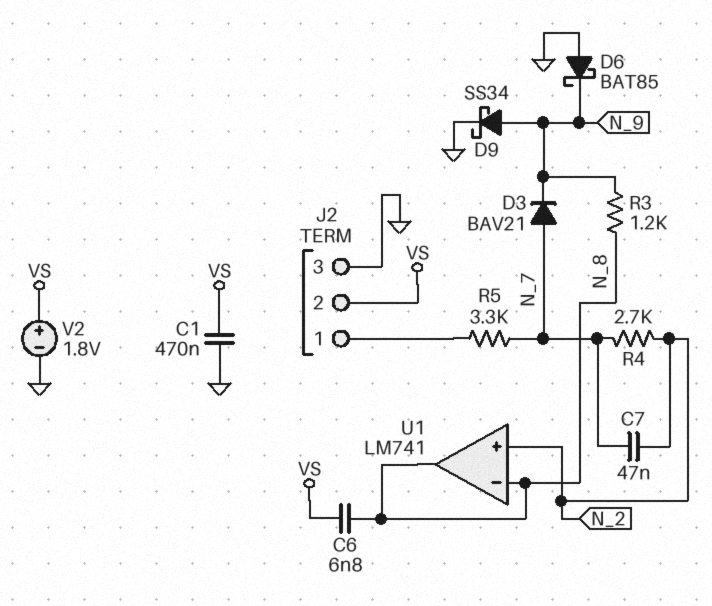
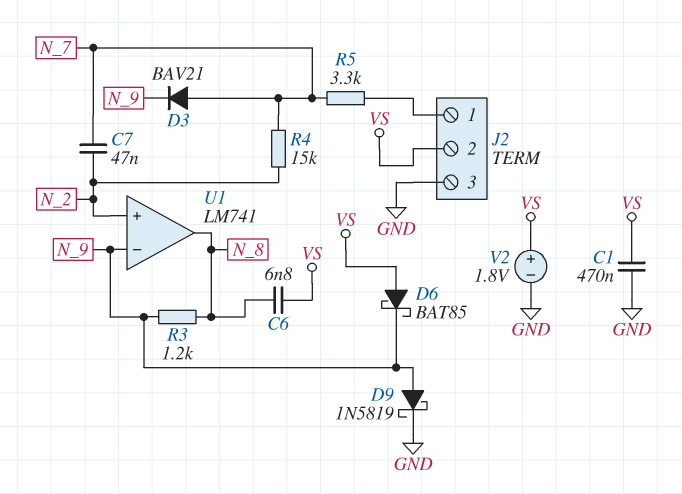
D6: schottky BAT85 (A GND, K N_9) -> schottky BAT85 (A VS, K N_9)
D9: schottky SS34 (A N_9, K GND) -> schottky 1N5819 (A N_9, K GND)
R4: 2.7k (N_2, N_7) -> 15k (N_2, N_7)
U1 pin in-: N_8 -> N_9

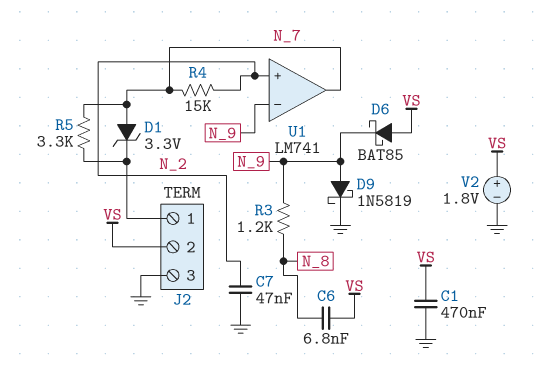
C7: 47nF (N_2, N_7) -> 47nF (GND, N_2)
D1: none -> zener 3.3V (A N_7, K J2/1)
D3: diode BAV21 (A N_7, K N_9) -> none
U1 pin out: N_8 -> N_7

